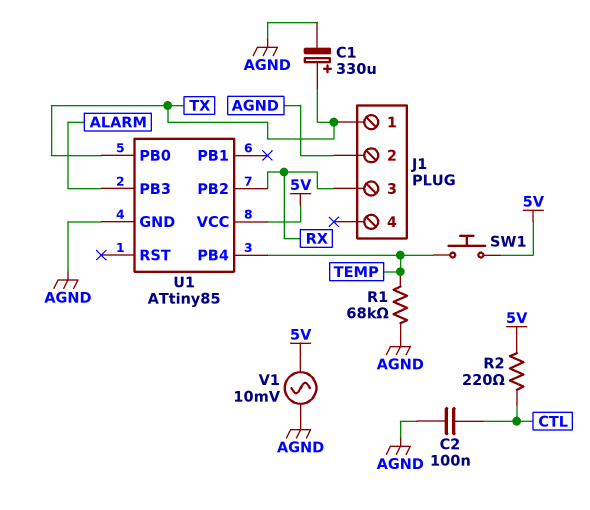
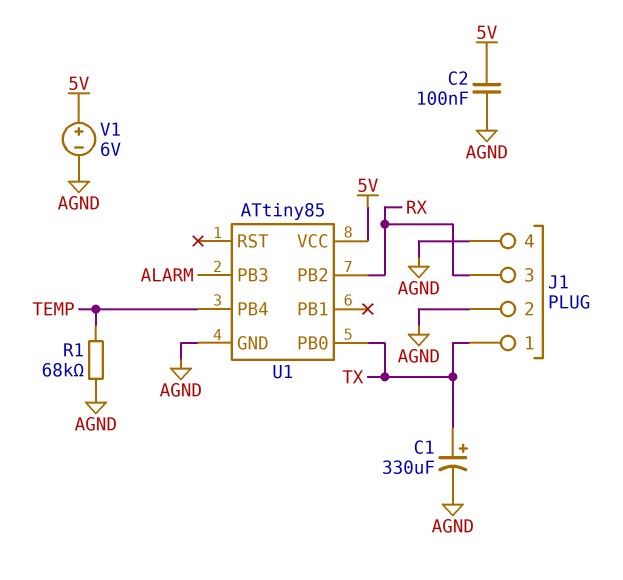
C2: 100nF (AGND, CTL) -> 100nF (5V, AGND)
J1 pin 4: none -> AGND
R2: 220 (5V, CTL) -> none
SW1: button (5V, TEMP) -> none
V1: AC 10mV (5V, AGND) -> 6V (plus 5V, minus AGND)

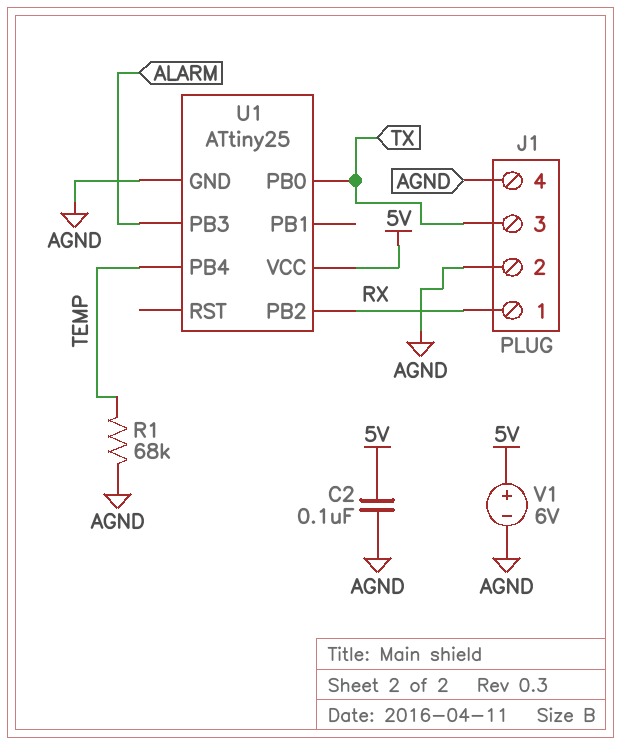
C1: 330uF (plus TX, minus AGND) -> none
J1 pin 1: TX -> RX
J1 pin 3: RX -> TX
U1: ATtiny85 -> ATtiny25

